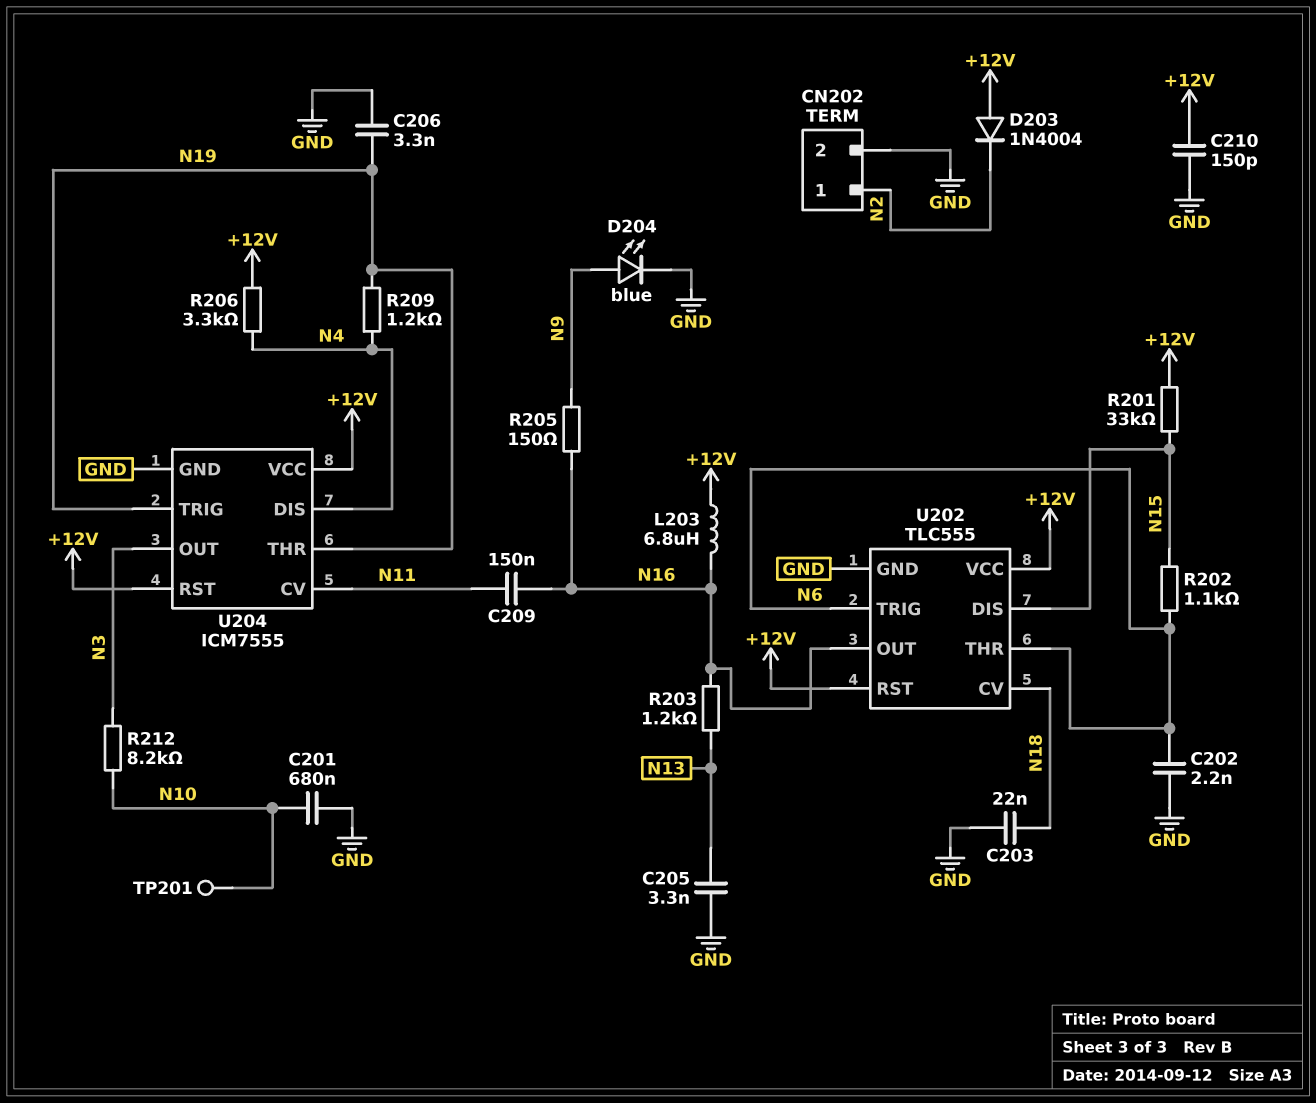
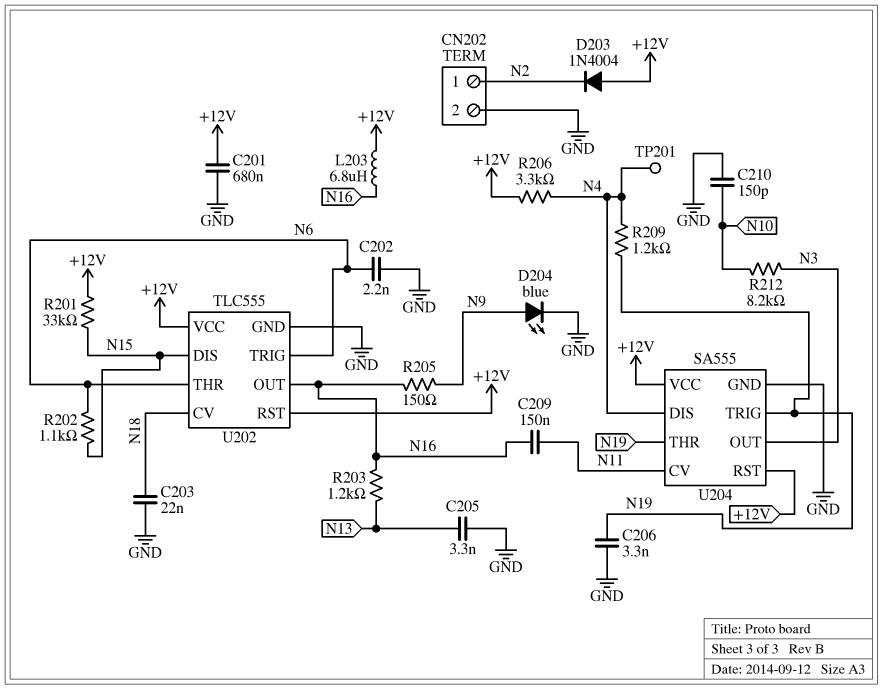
C201: 680nF (GND, N10) -> 680nF (+12V, GND)
C210: 150pF (+12V, GND) -> 150pF (GND, N10)
TP201: test point (N10) -> test point (N4)
U204: ICM7555 -> SA555

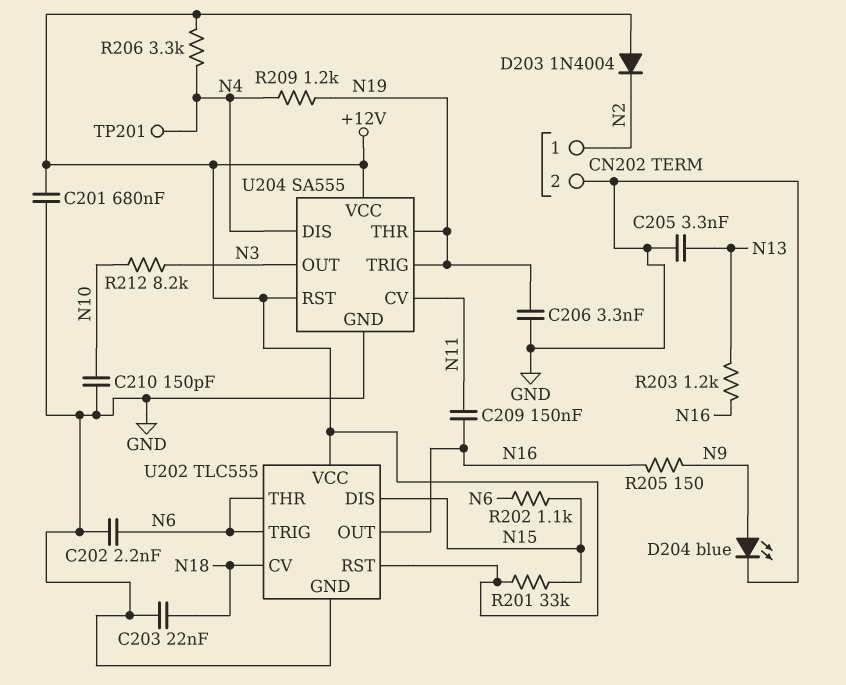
L203: 6.8uH (+12V, N16) -> none

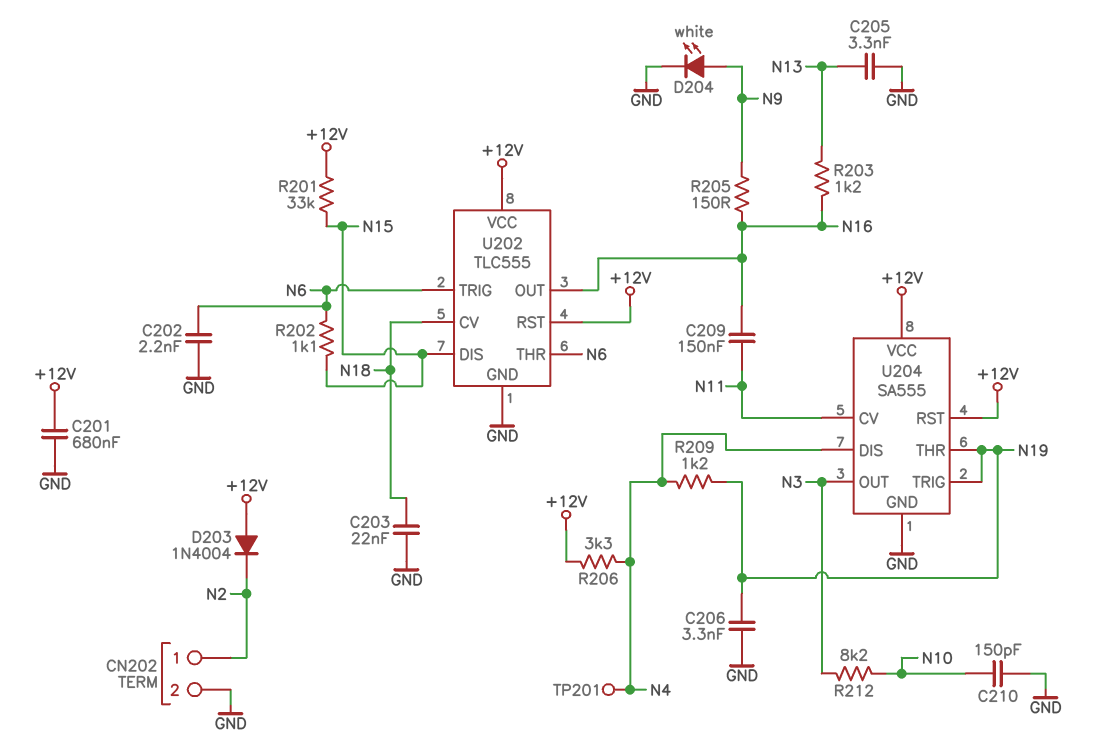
D204: LED blue (A N9, K GND) -> LED white (A N9, K GND)

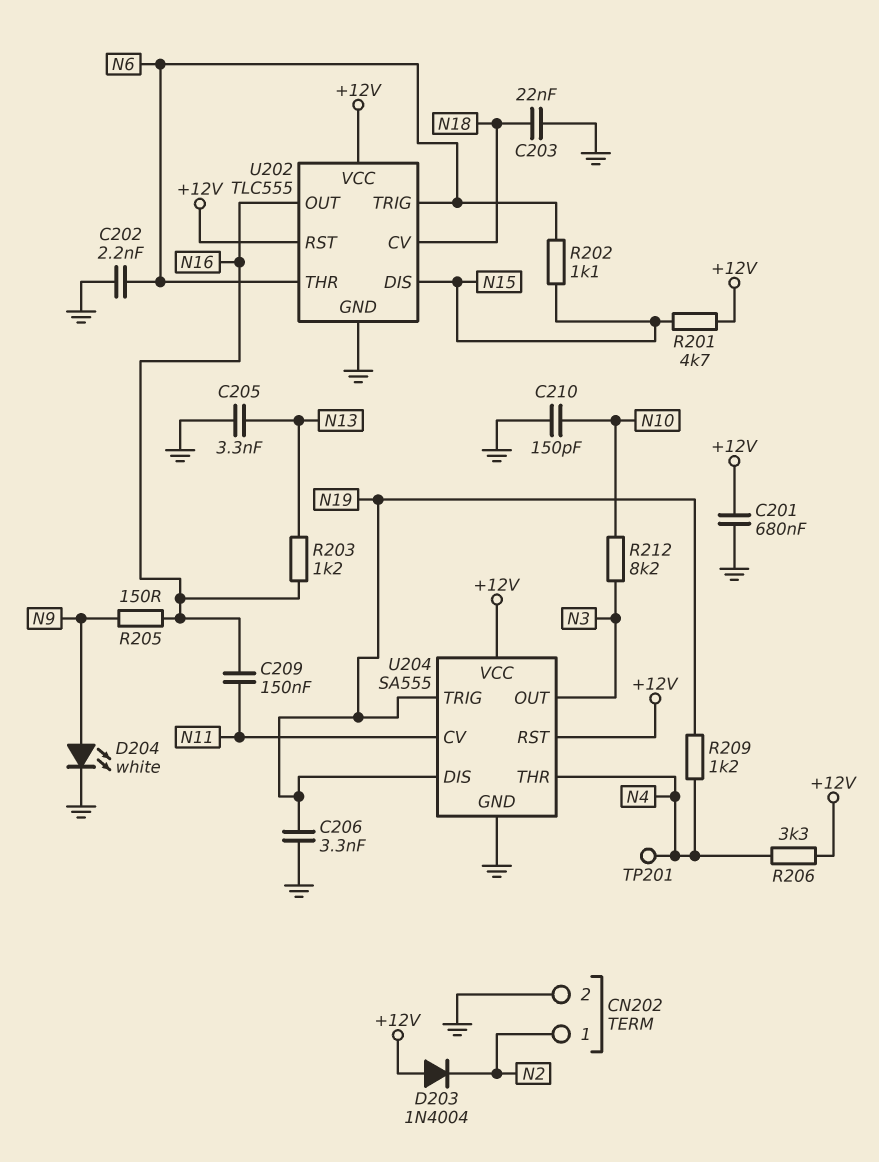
R201: 33k (+12V, N15) -> 4.7k (+12V, N15)
U204 pin DIS: N4 -> N19
U204 pin THR: N19 -> N4

